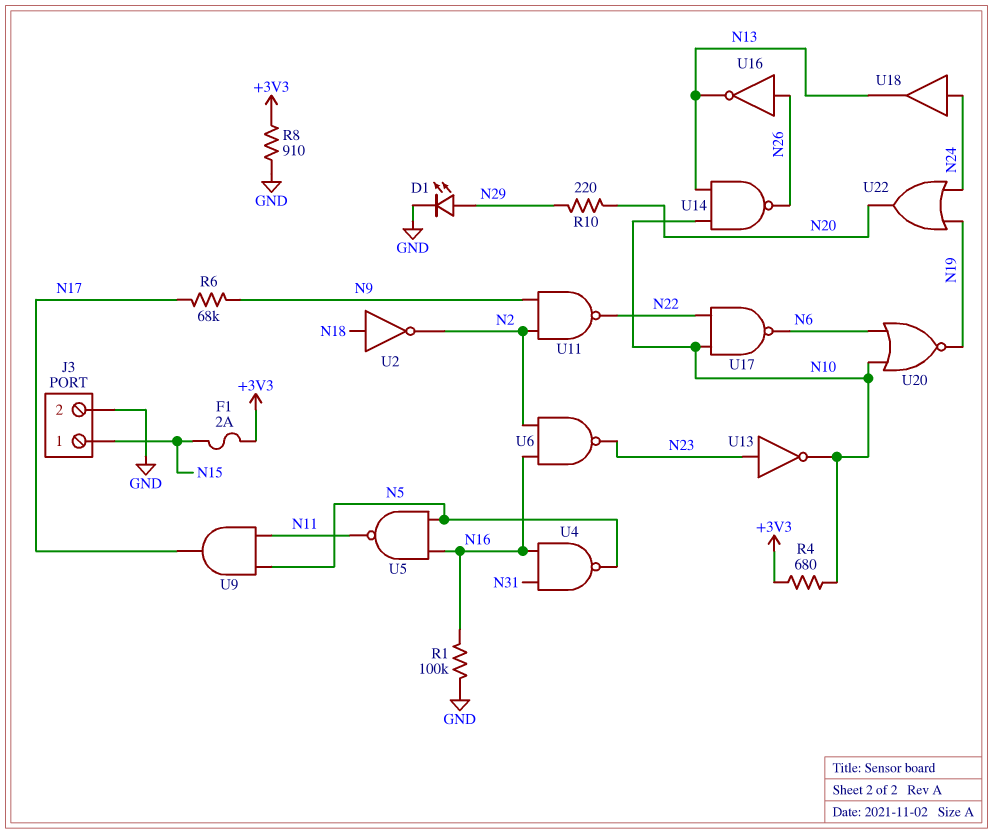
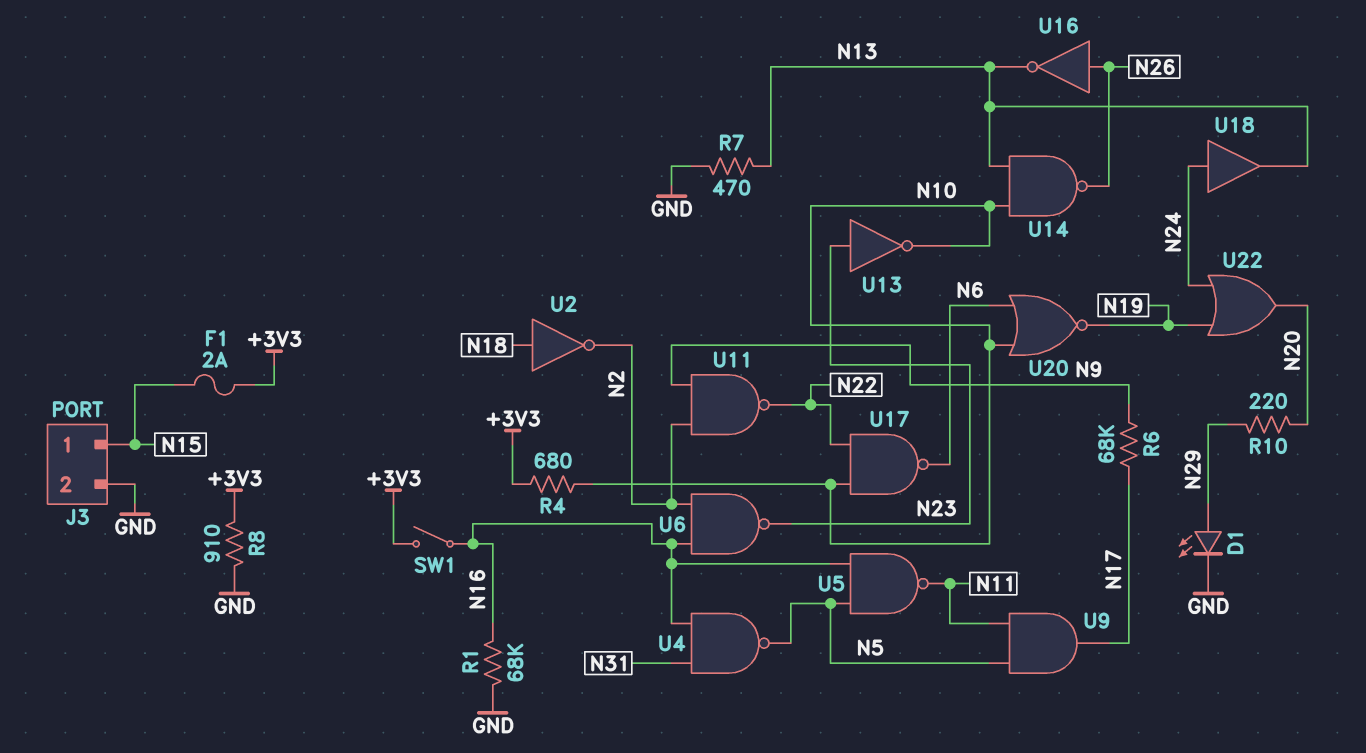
R1: 100k (GND, N16) -> 68k (GND, N16)
R7: none -> 470 (GND, N13)
SW1: none -> switch (+3V3, N16)

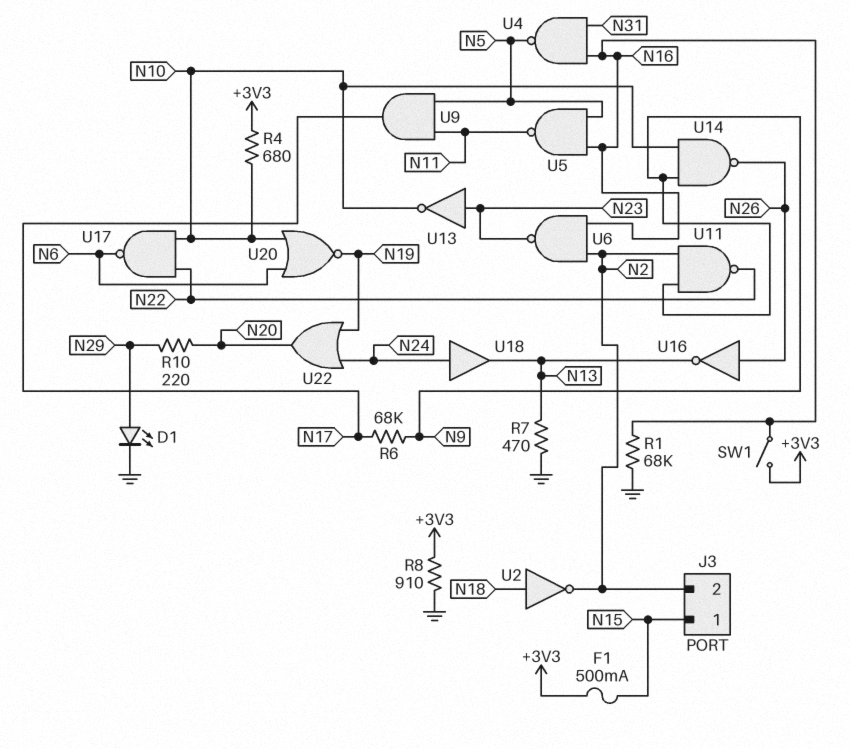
F1: 2A (+3V3, N15) -> 500mA (+3V3, N15)
J3 pin 2: GND -> N2
U14: NAND (in N10, in N13, out N26) -> NAND (in N9, in N10, out N26)

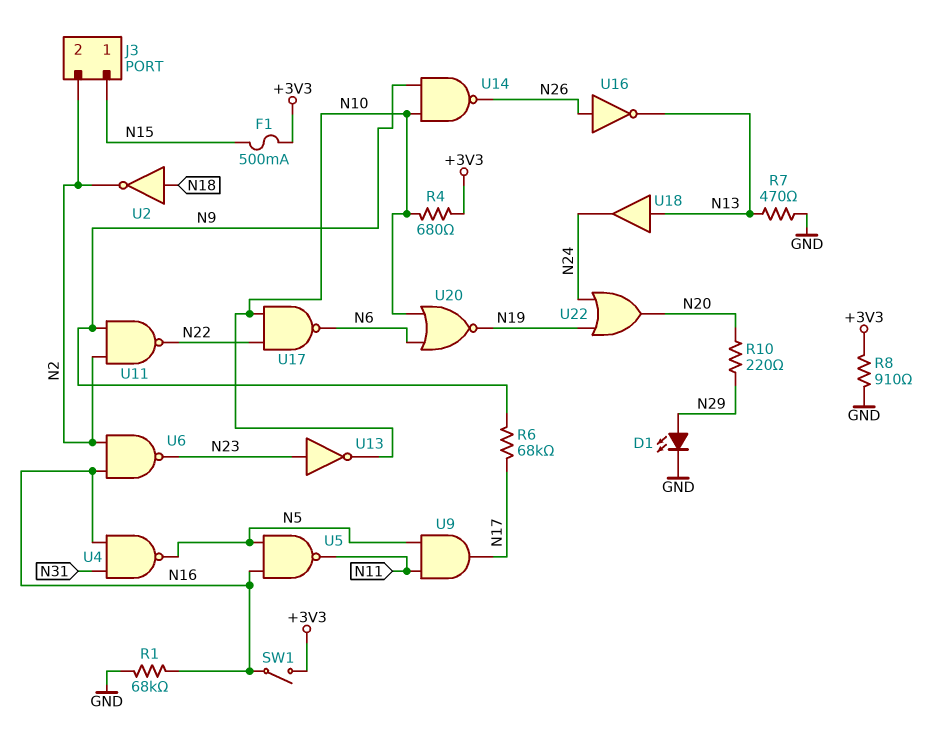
U18: buffer (in N24, out N13) -> buffer (in N13, out N24)

